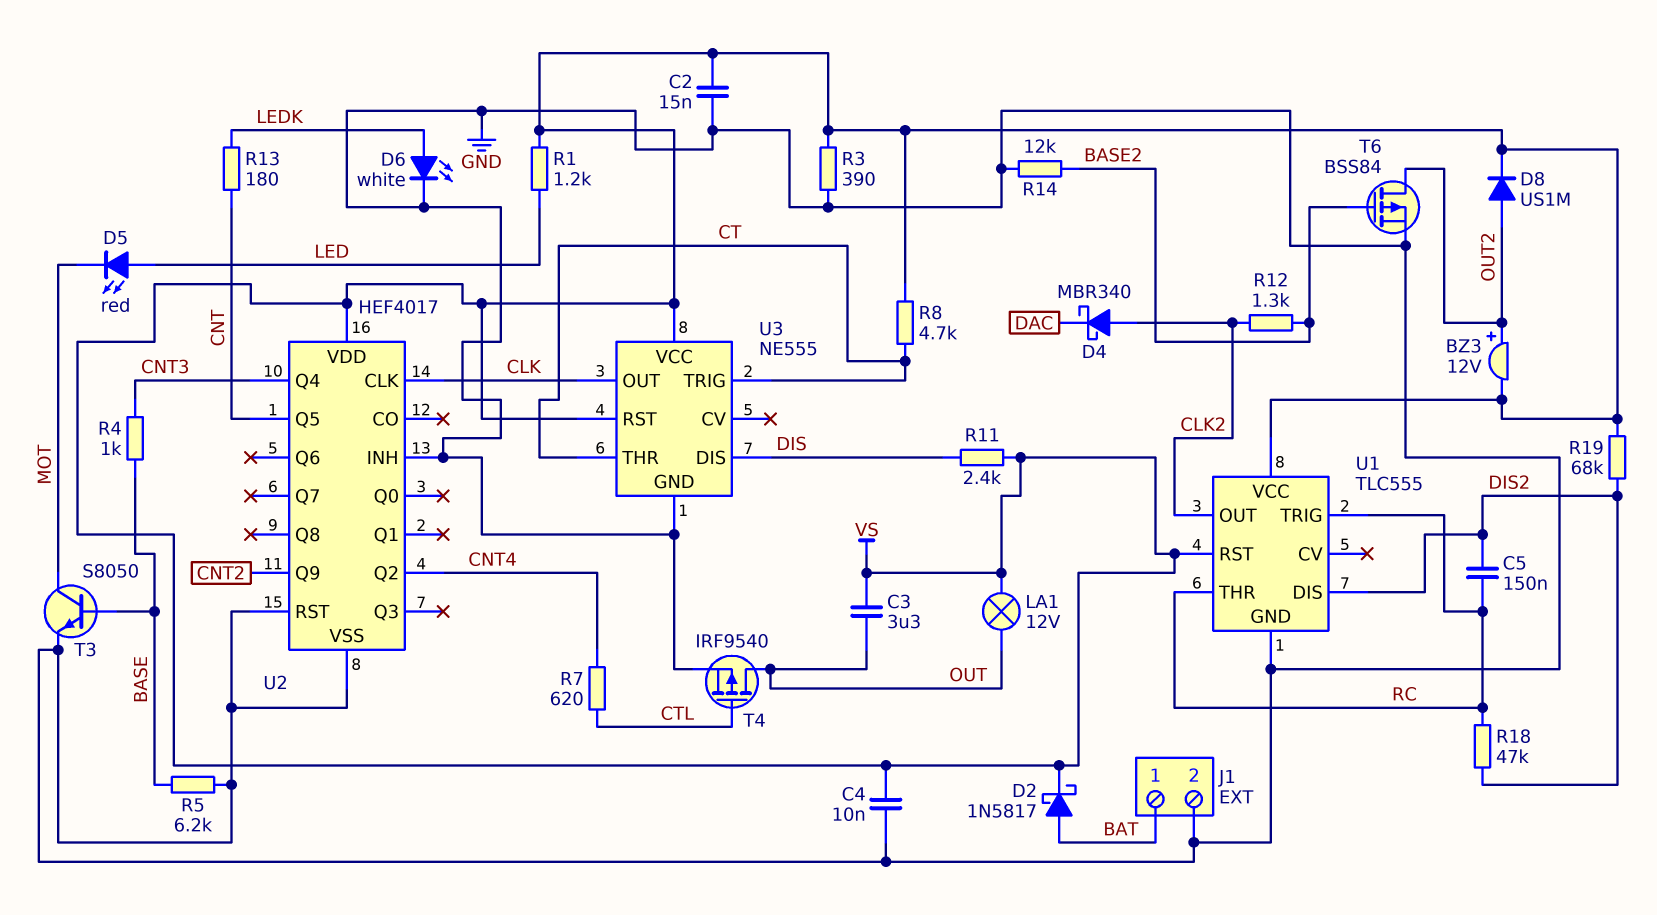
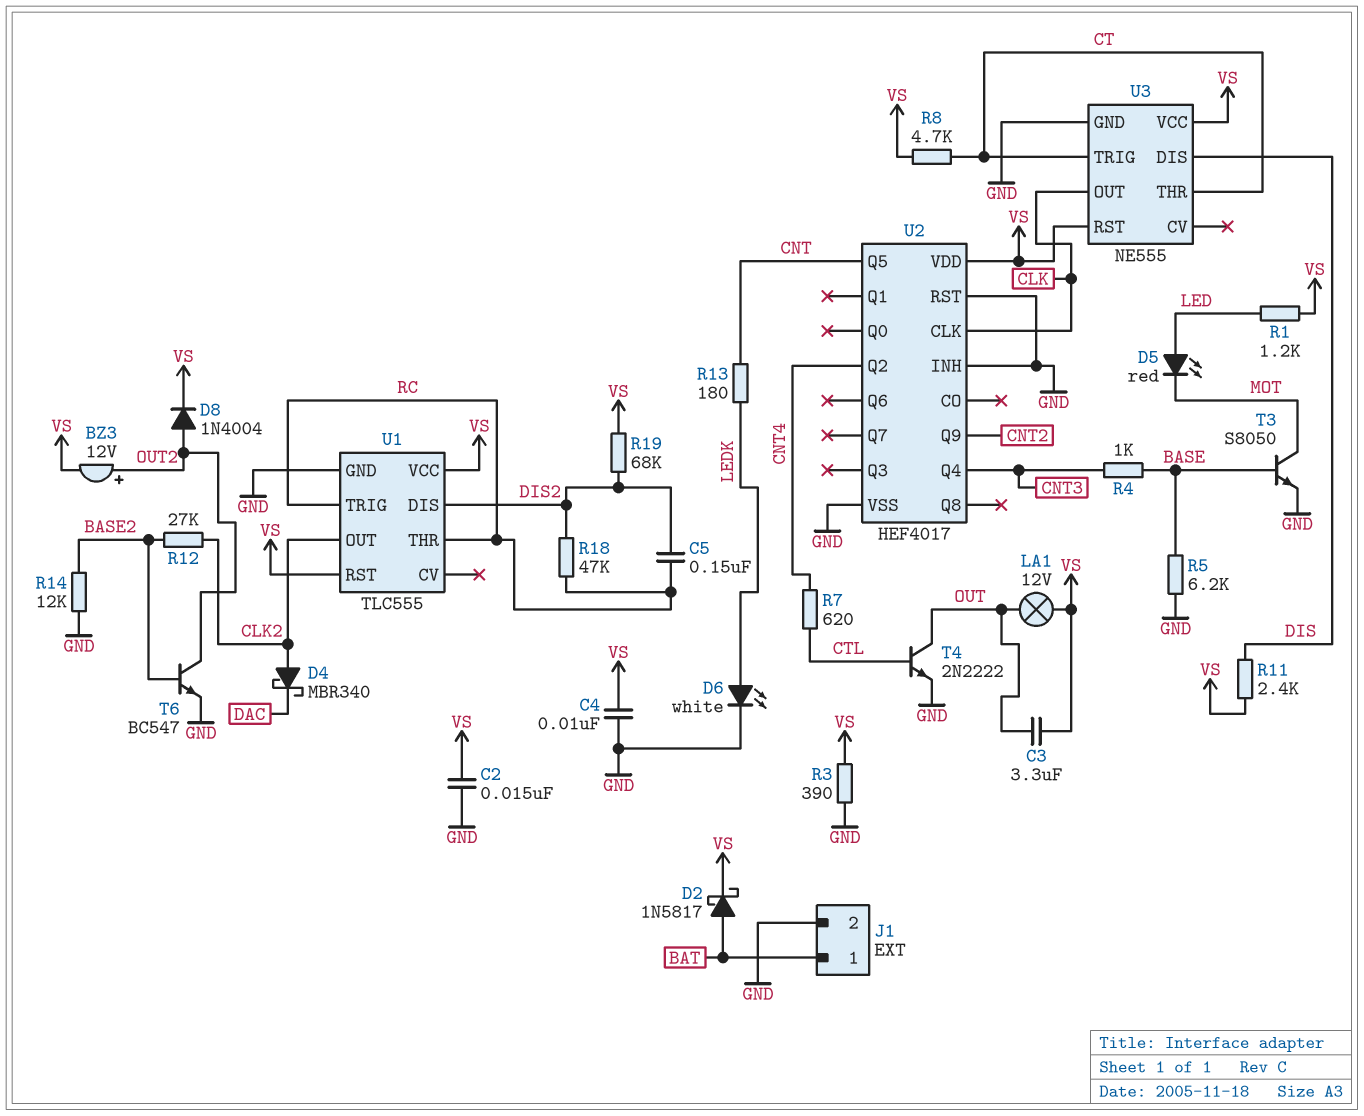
D8: diode US1M (A OUT2, K VS) -> diode 1N4004 (A OUT2, K VS)
R12: 1.3k (BASE2, CLK2) -> 27k (BASE2, CLK2)
T4: PMOS IRF9540 (G CTL, D OUT, S GND) -> NPN 2N2222 (B CTL, C OUT, E GND)
T6: PMOS BSS84 (G BASE2, D OUT2, S GND) -> NPN BC547 (B BASE2, C OUT2, E GND)

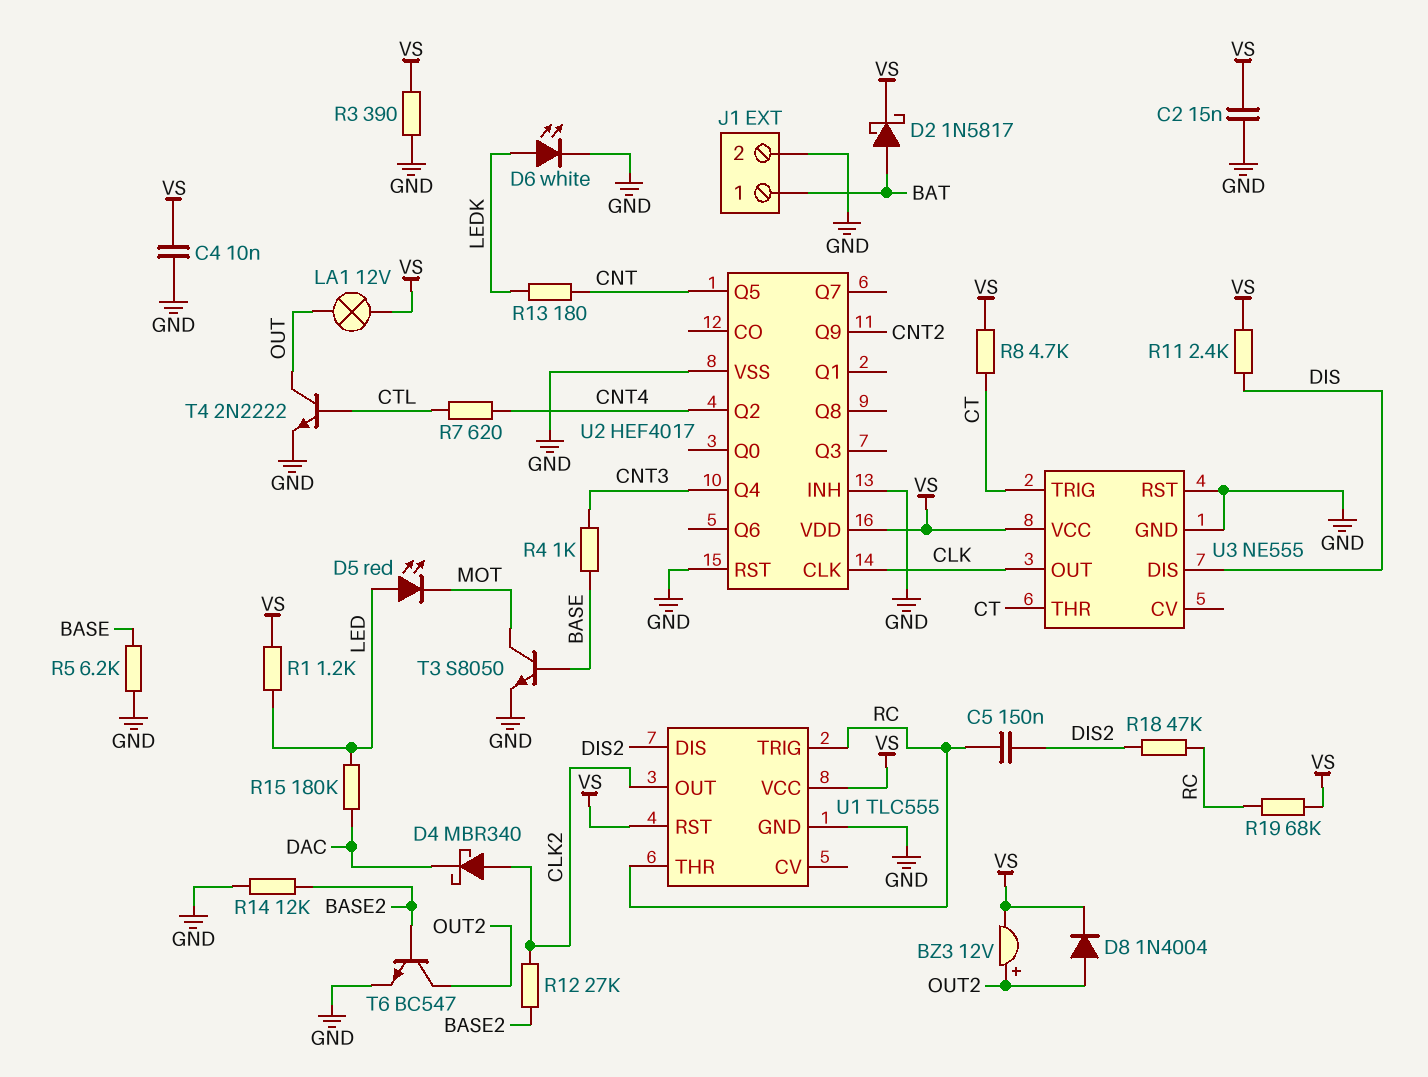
C3: 3.3uF (OUT, VS) -> none
R15: none -> 180k (DAC, LED)
R19: 68k (DIS2, VS) -> 68k (RC, VS)
U3 pin RST: VS -> GND

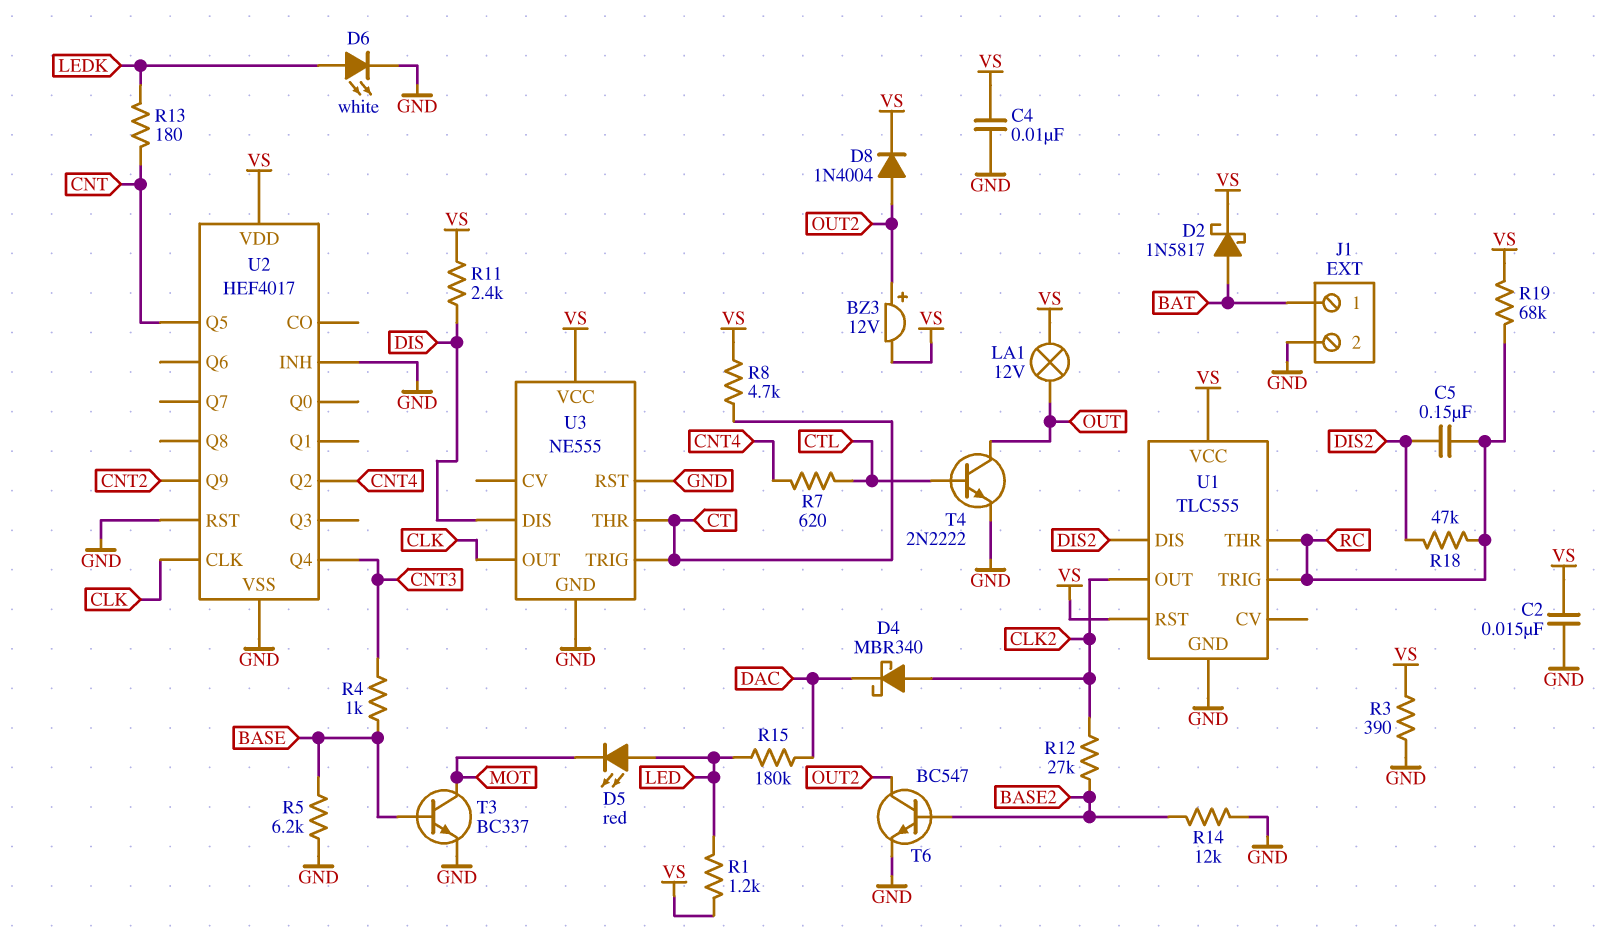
T3: NPN S8050 (B BASE, C MOT, E GND) -> NPN BC337 (B BASE, C MOT, E GND)

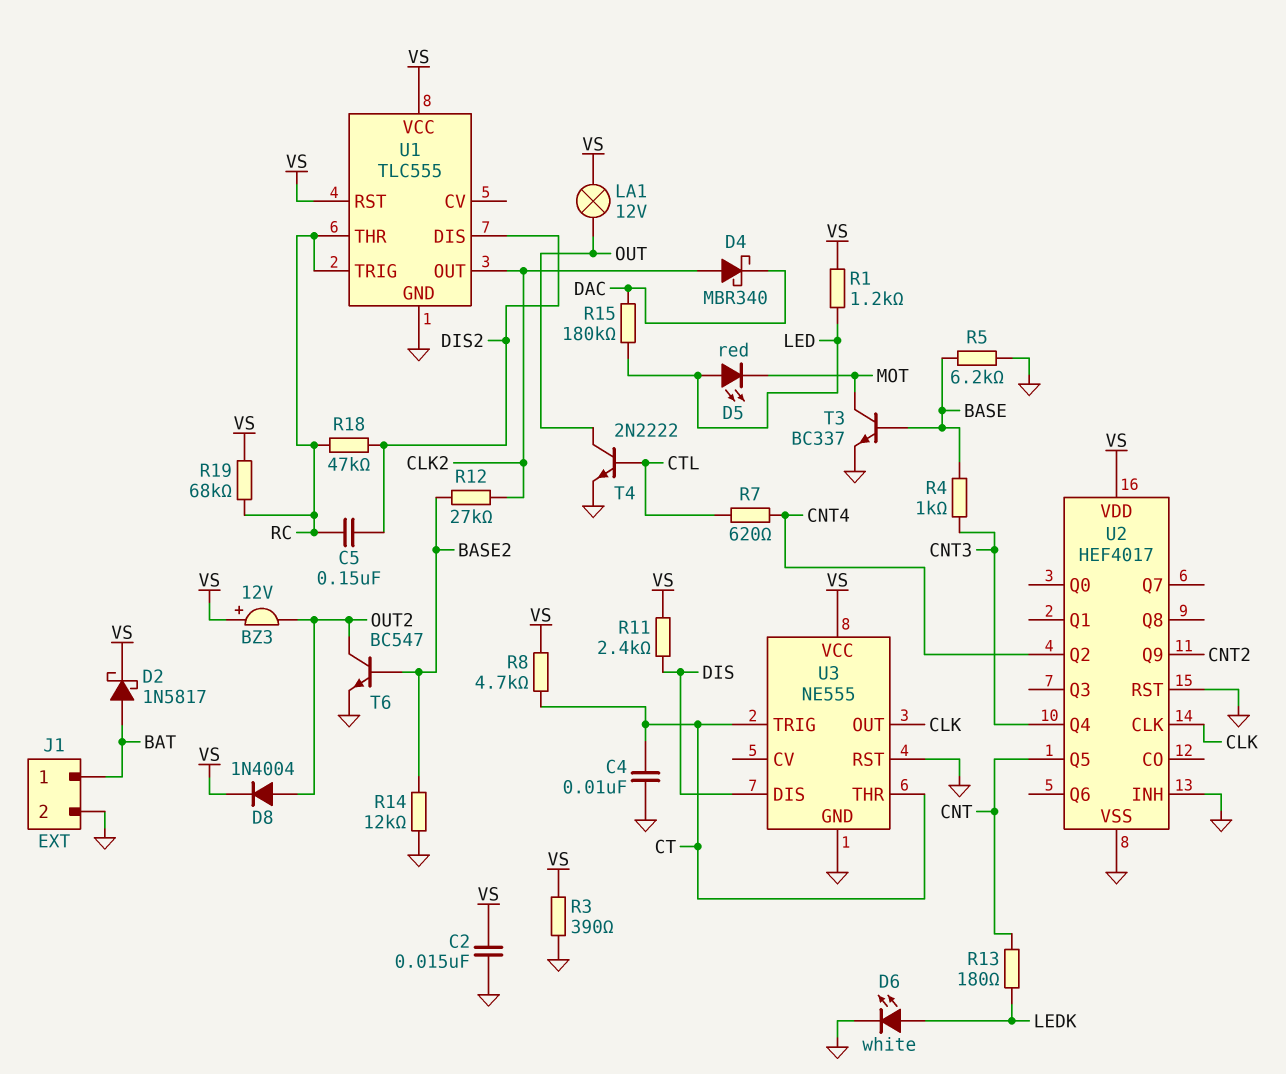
BZ3: buzzer 12V (plus OUT2, minus VS) -> buzzer 12V (plus VS, minus OUT2)
C4: 10nF (GND, VS) -> 10nF (CT, GND)

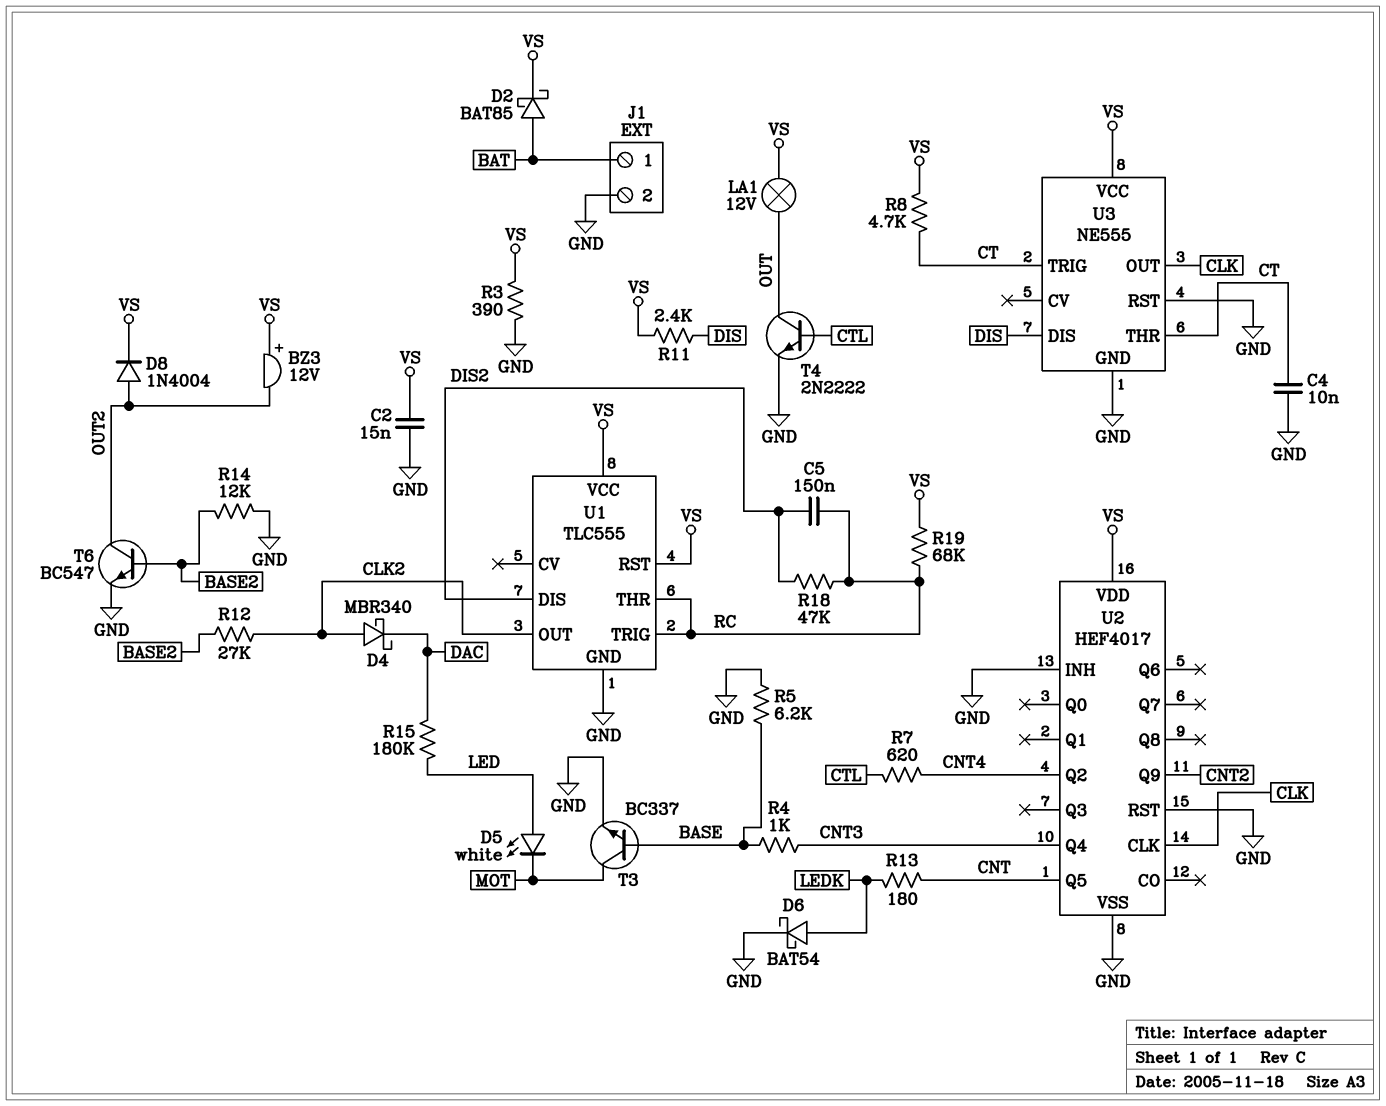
D2: schottky 1N5817 (A BAT, K VS) -> schottky BAT85 (A BAT, K VS)
D5: LED red (A LED, K MOT) -> LED white (A LED, K MOT)
D6: LED white (A LEDK, K GND) -> schottky BAT54 (A LEDK, K GND)
R1: 1.2k (LED, VS) -> none

